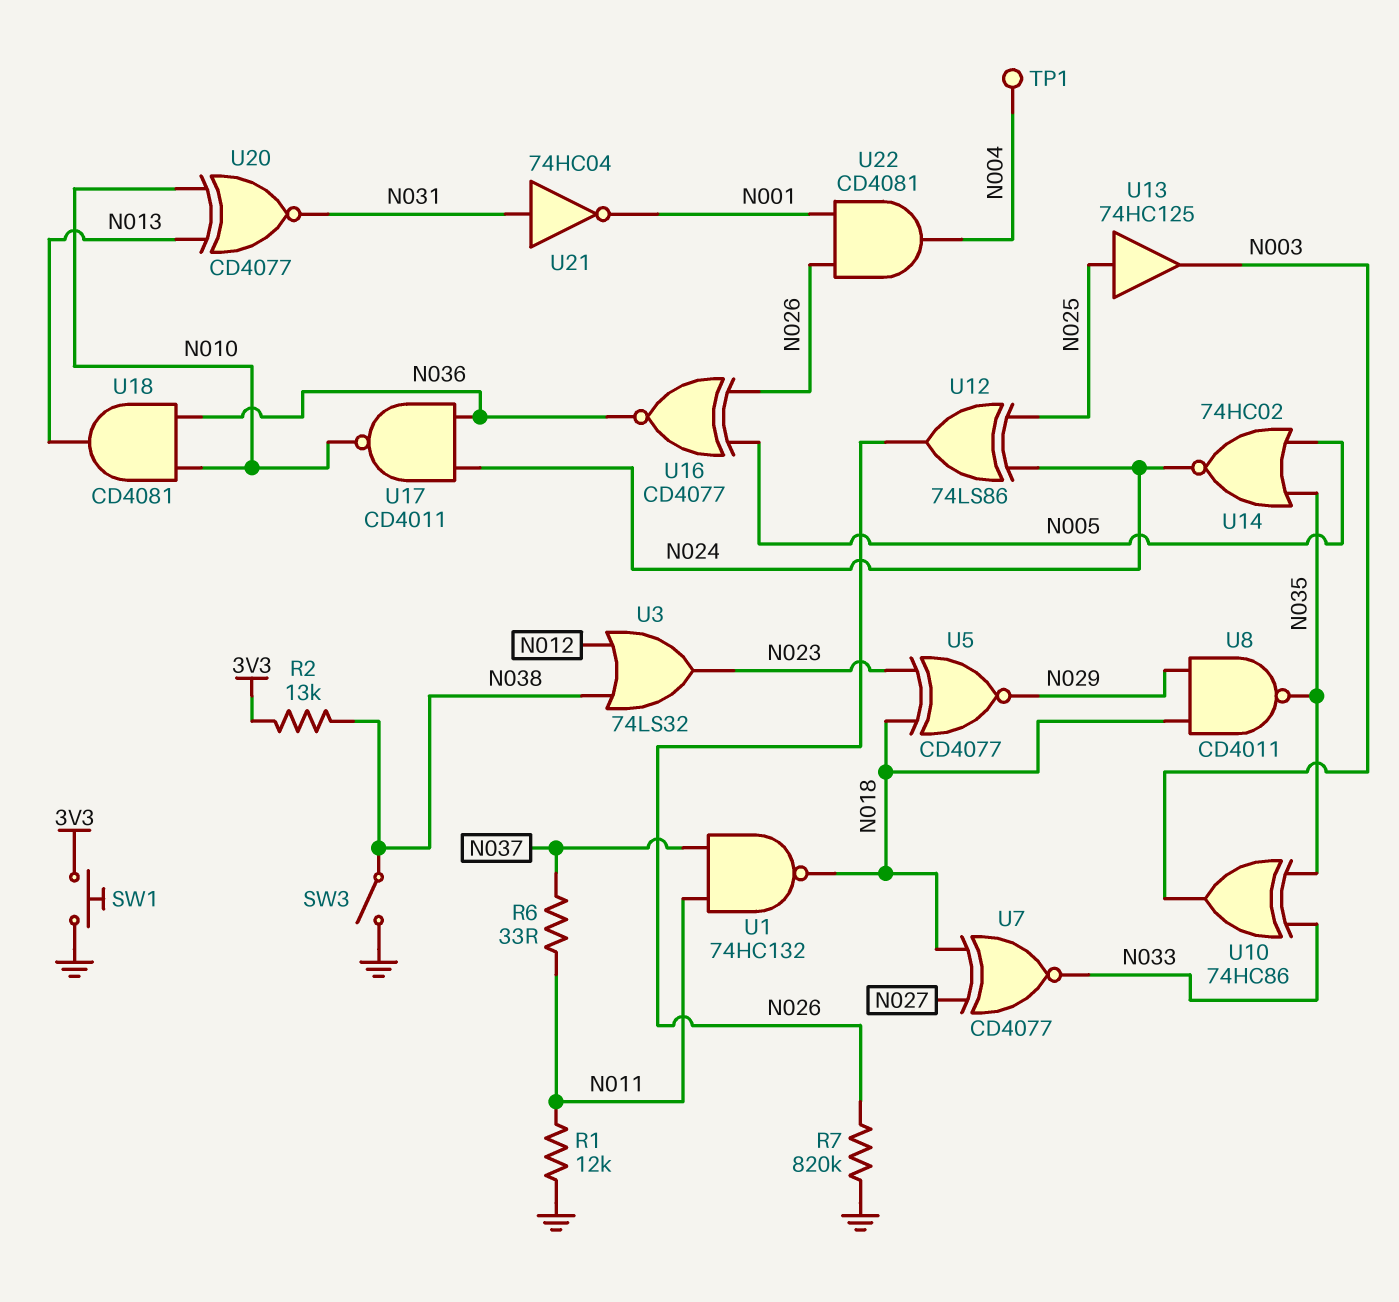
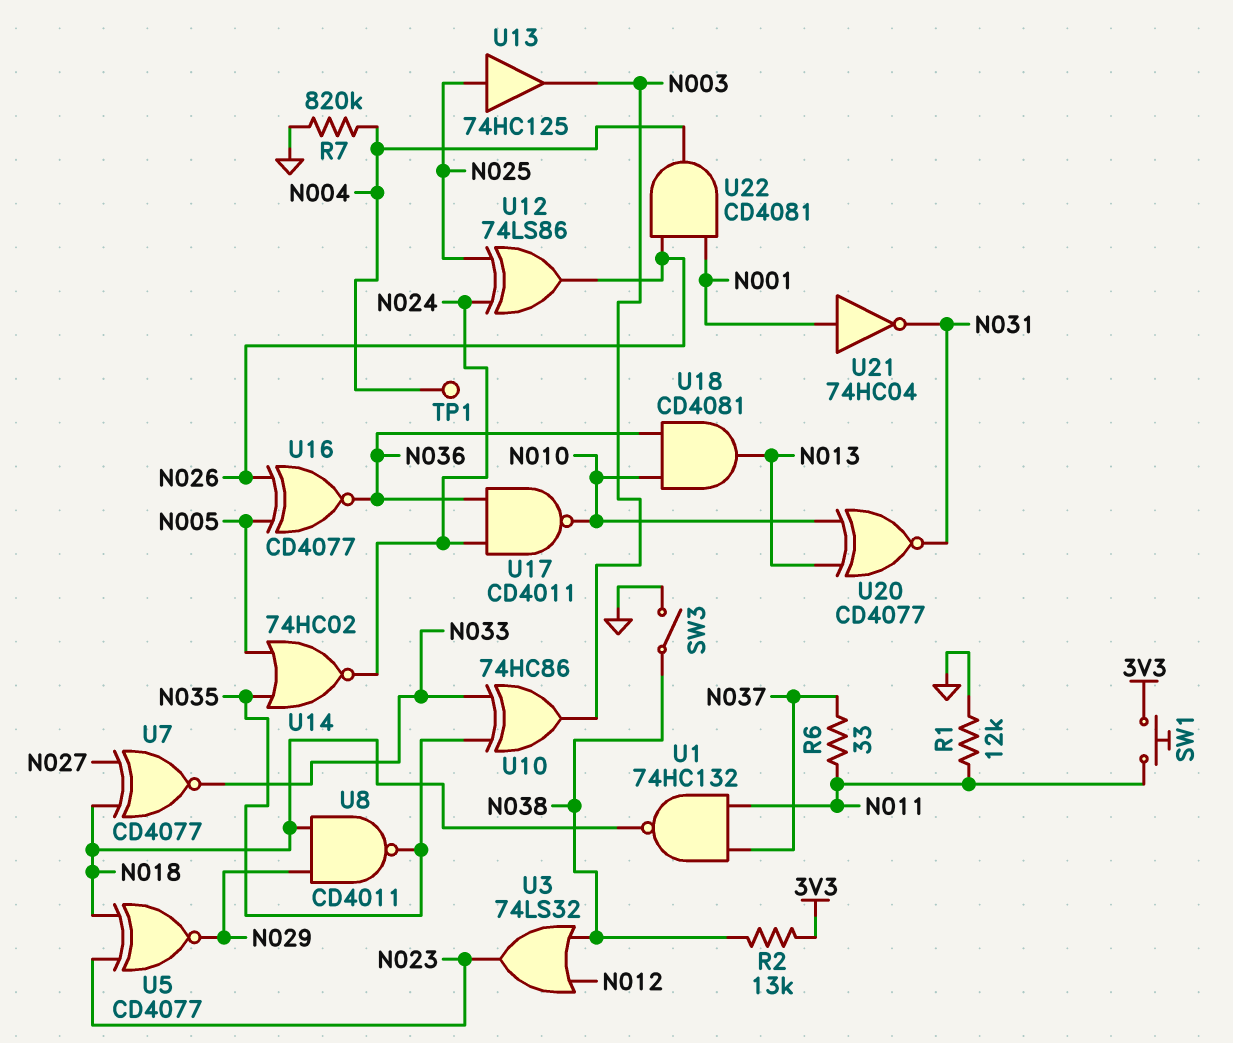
R7: 820k (GND, N026) -> 820k (GND, N004)
SW1: button (3V3, GND) -> button (3V3, N011)
U21: NOT 74HC04 (in N031, out N001) -> NOT 74HC04 (in N001, out N031)

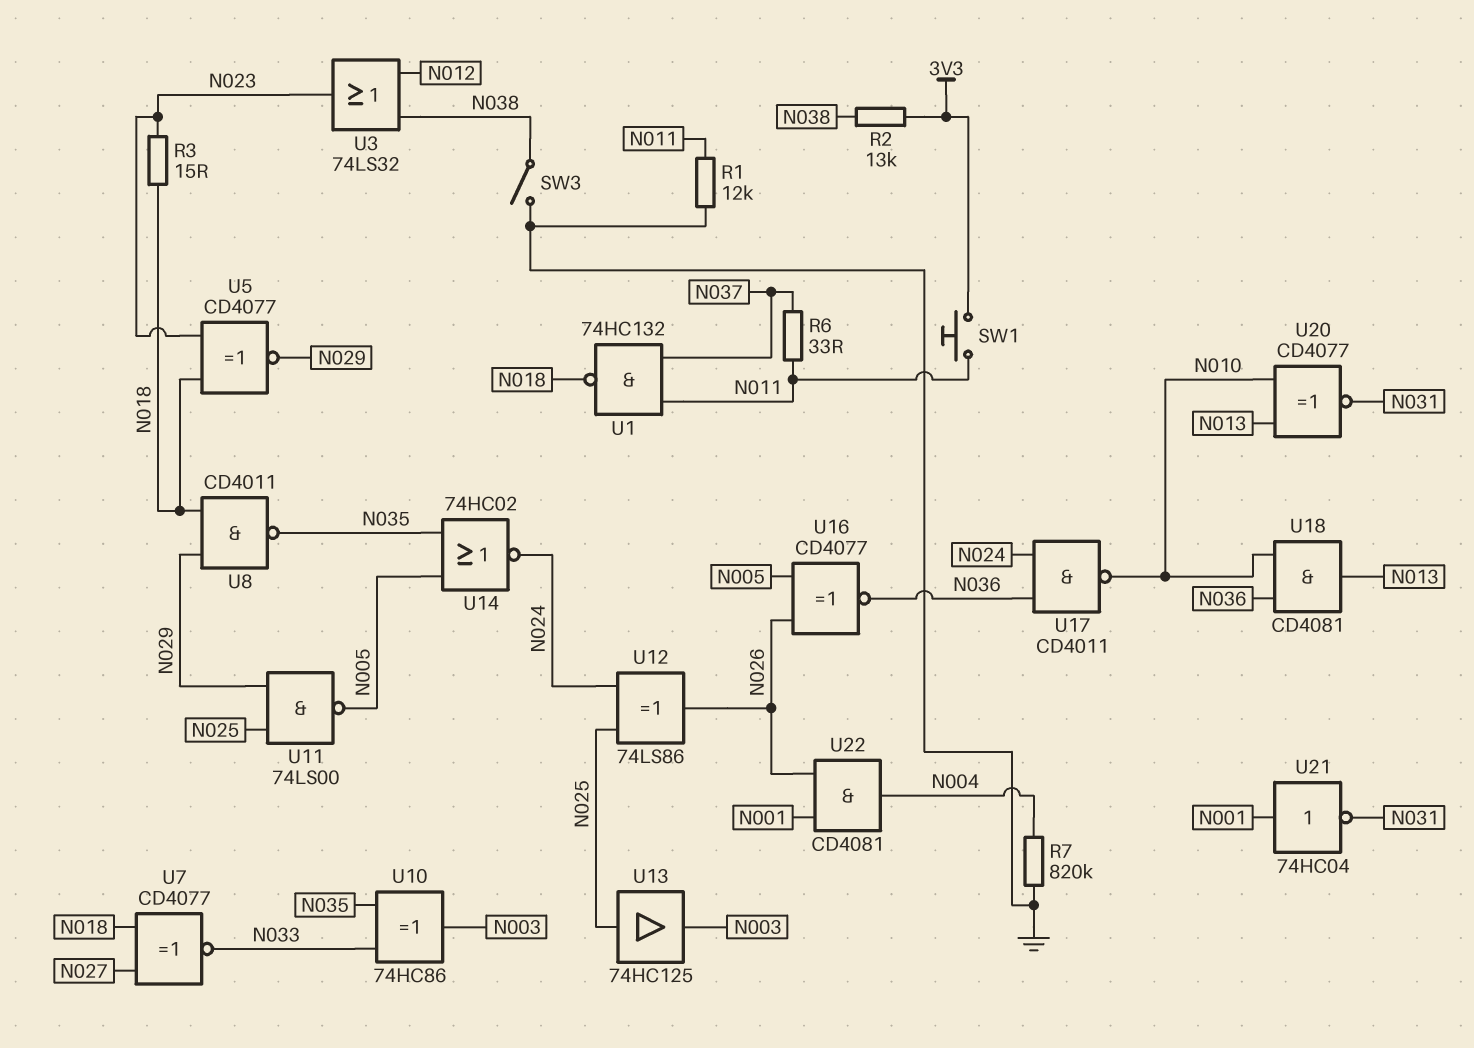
R3: none -> 15 (N018, N023)
TP1: test point (N004) -> none
U11: none -> NAND 74LS00 (in N025, in N029, out N005)

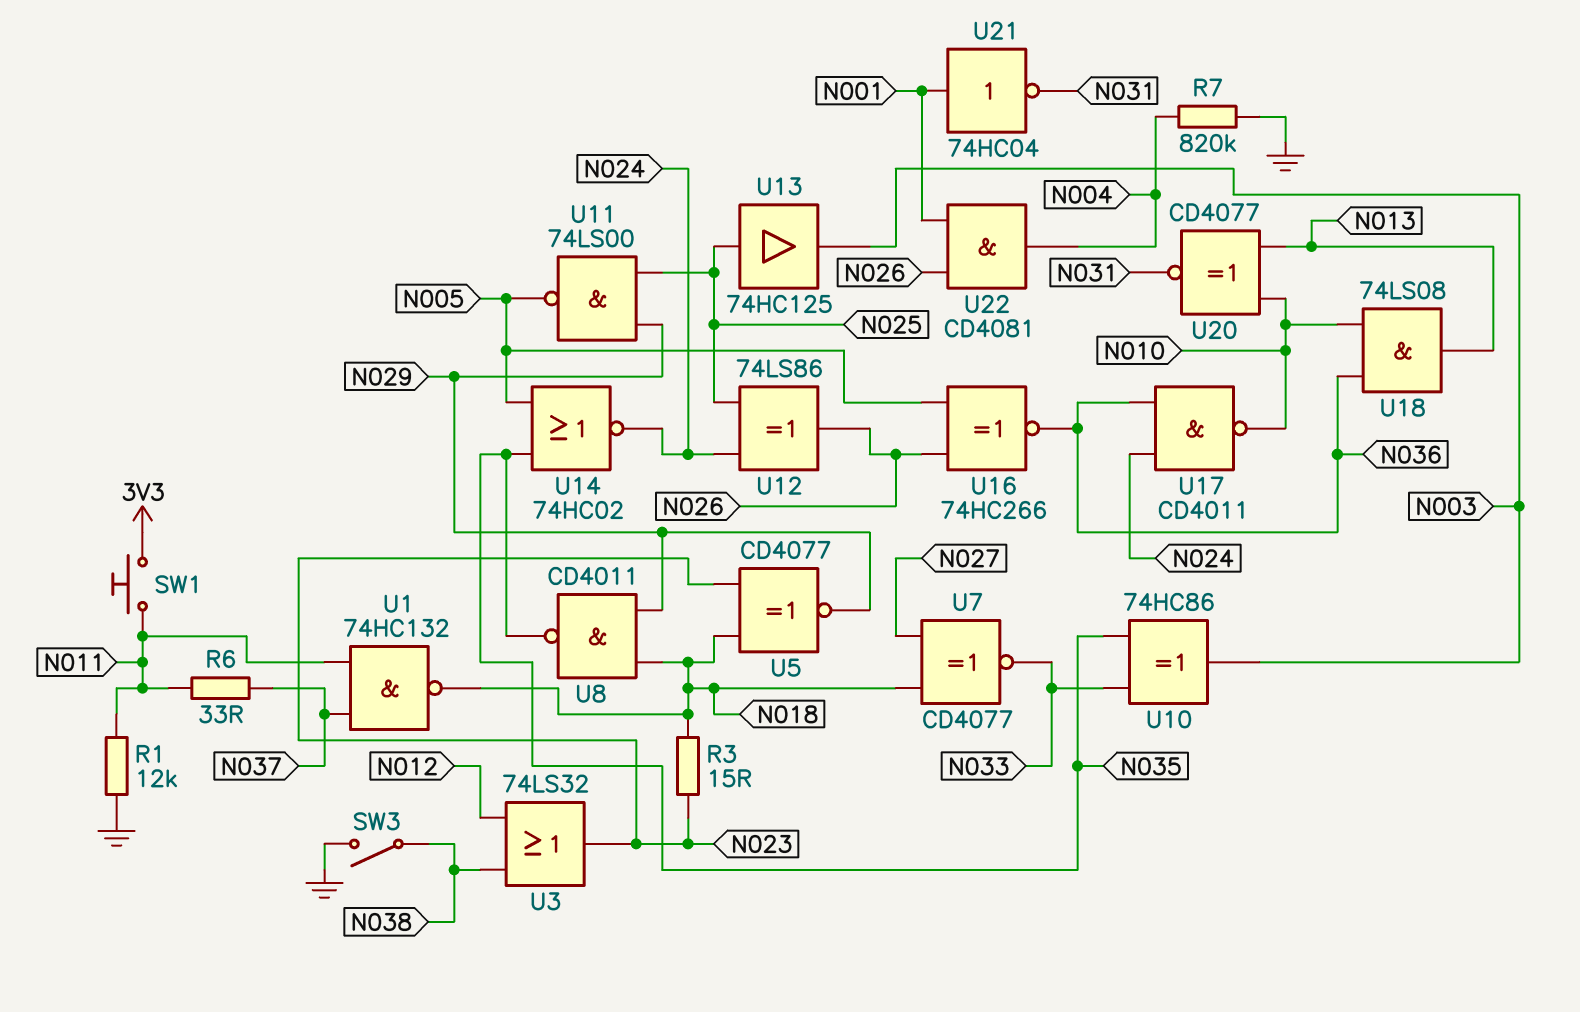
R2: 13k (3V3, N038) -> none
U16: XNOR CD4077 (in N005, in N026, out N036) -> XNOR 74HC266 (in N005, in N026, out N036)
U18: AND CD4081 (in N010, in N036, out N013) -> AND 74LS08 (in N010, in N036, out N013)

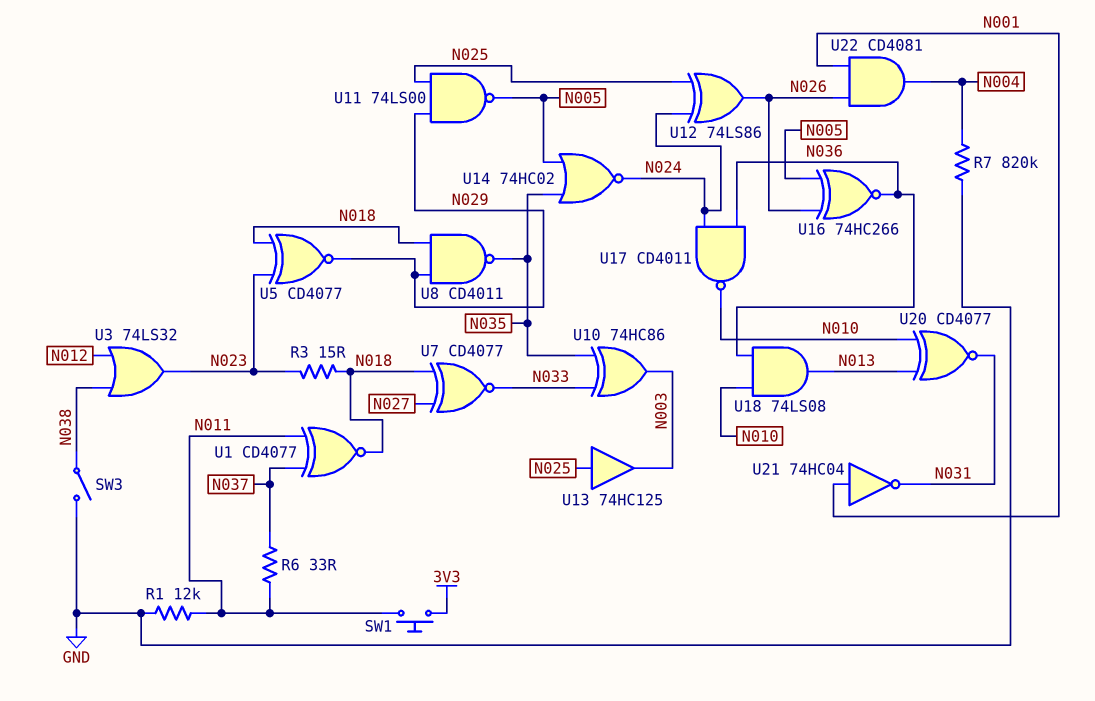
U1: NAND 74HC132 (in N011, in N037, out N018) -> XNOR CD4077 (in N011, in N037, out N018)

